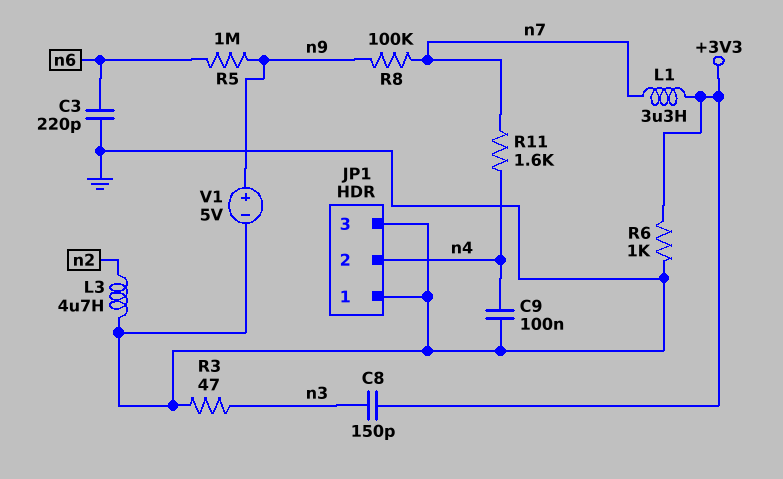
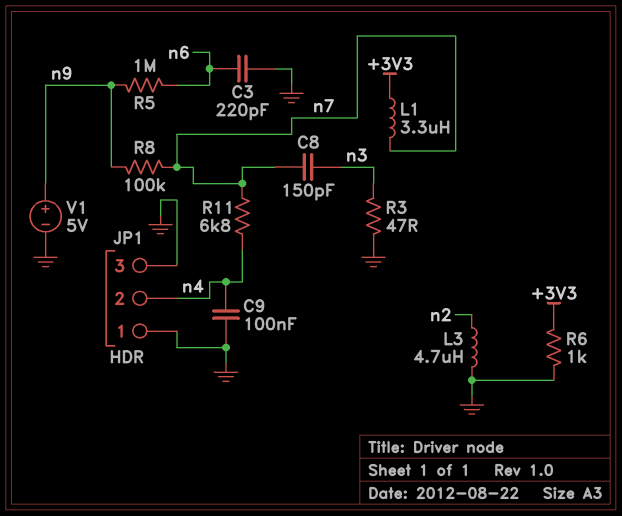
C8: 150pF (+3V3, n3) -> 150pF (n3, n7)
R11: 1.6k (n4, n7) -> 6.8k (n4, n7)

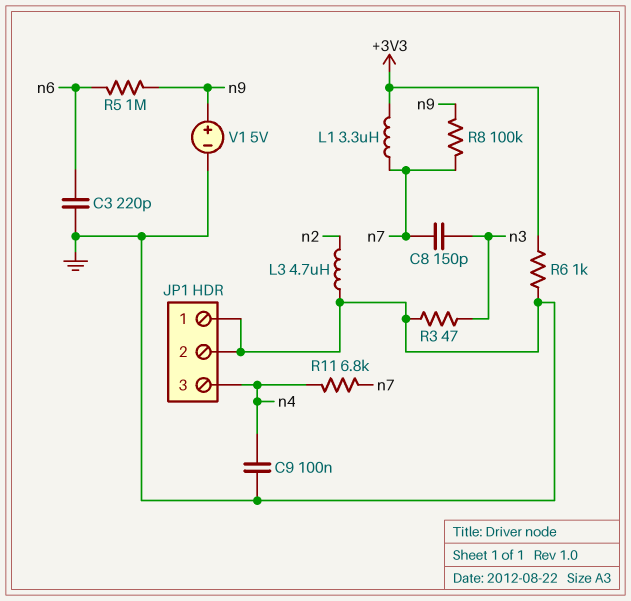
JP1 pin 2: n4 -> GND
JP1 pin 3: GND -> n4

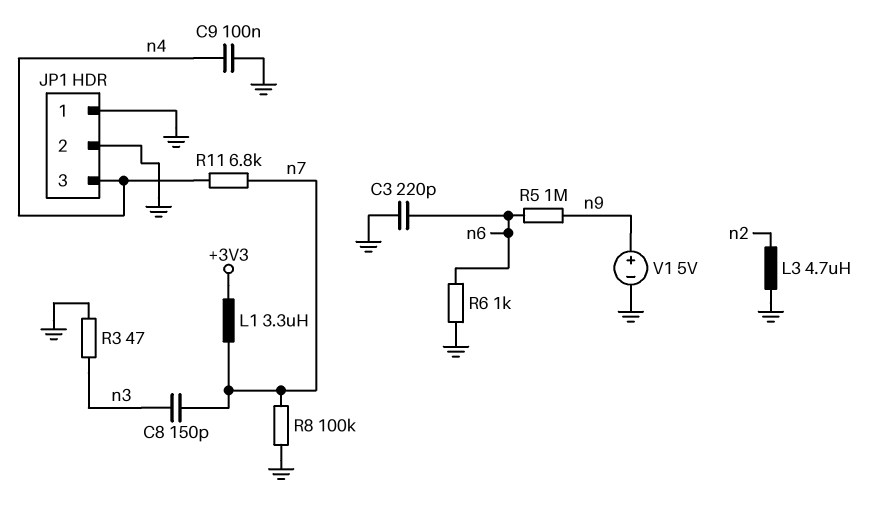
R6: 1k (+3V3, GND) -> 1k (GND, n6)
R8: 100k (n7, n9) -> 100k (GND, n7)

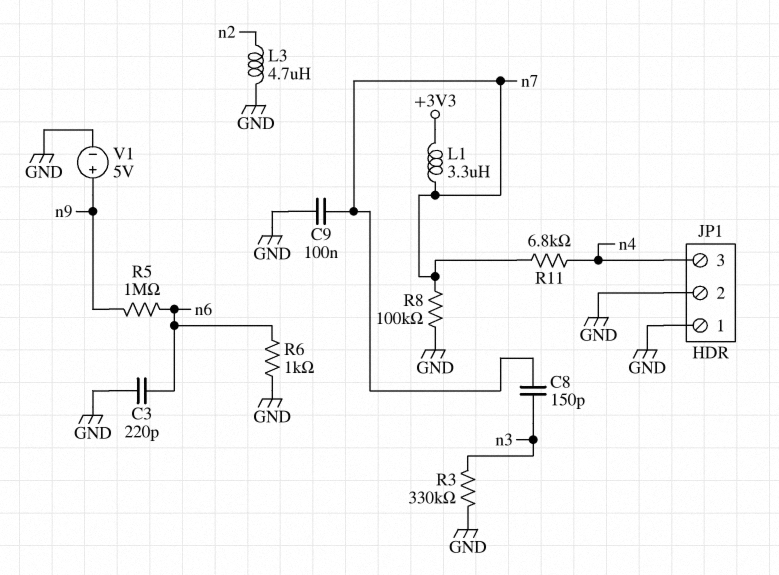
C9: 100nF (GND, n4) -> 100nF (GND, n7)
R3: 47 (GND, n3) -> 330k (GND, n3)

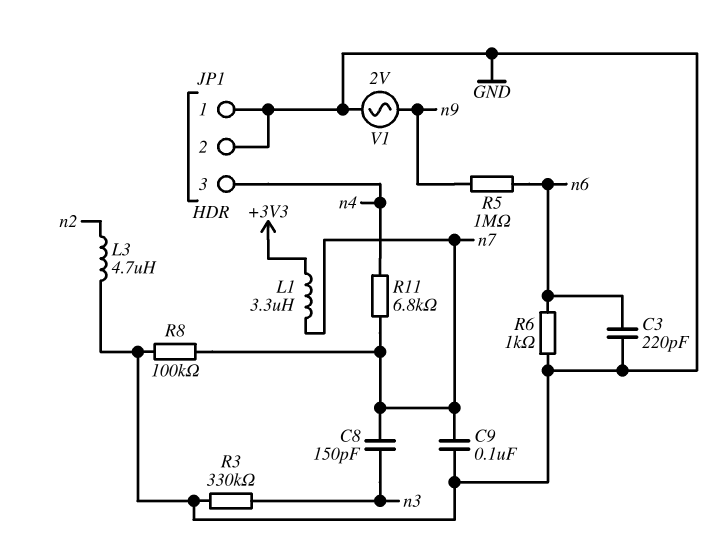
V1: 5V (plus n9, minus GND) -> AC 2V (GND, n9)

